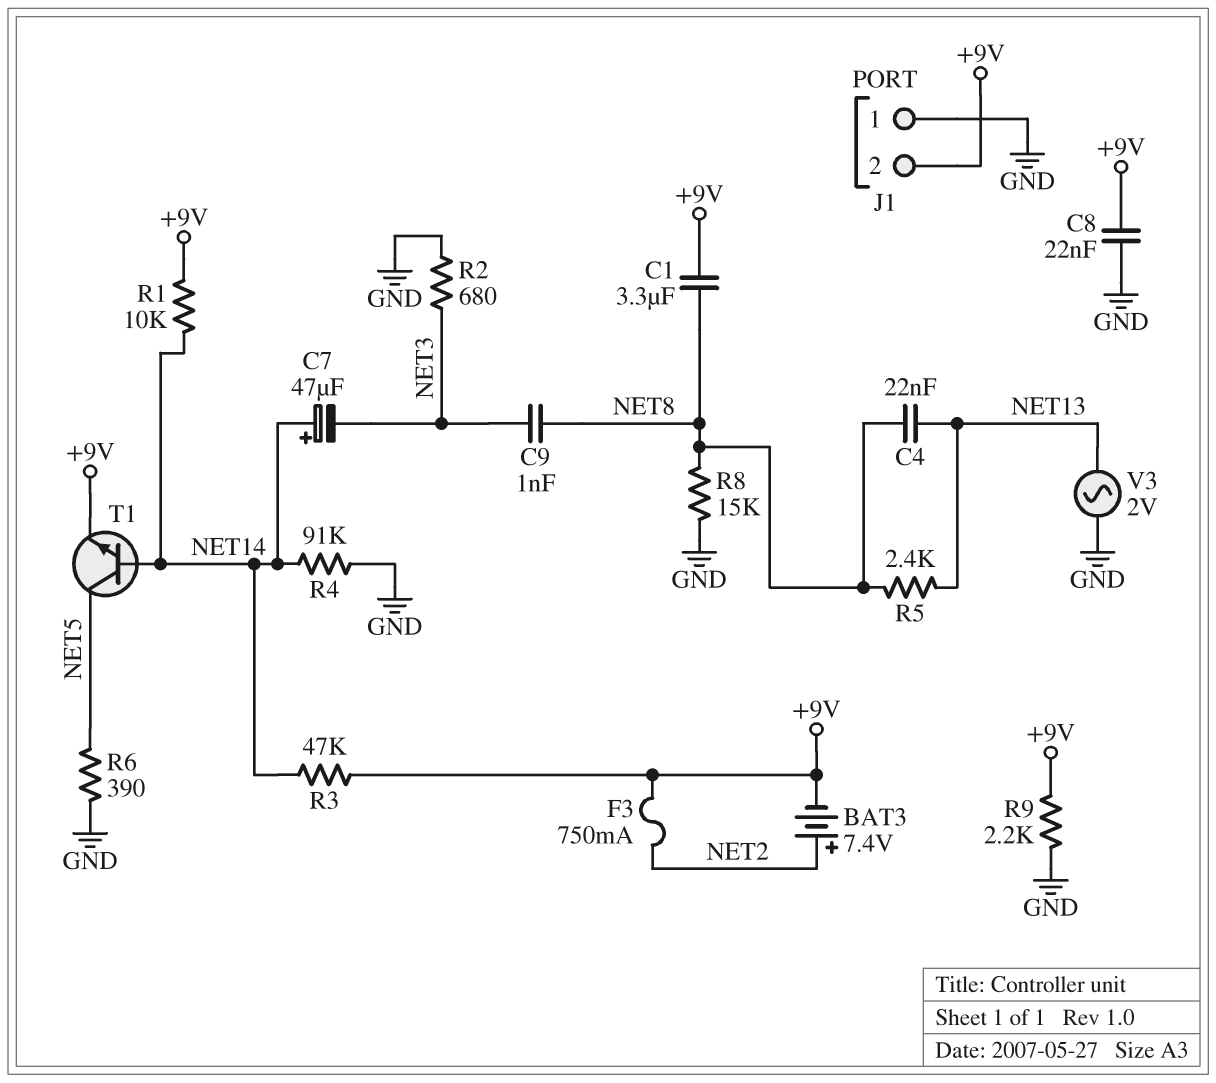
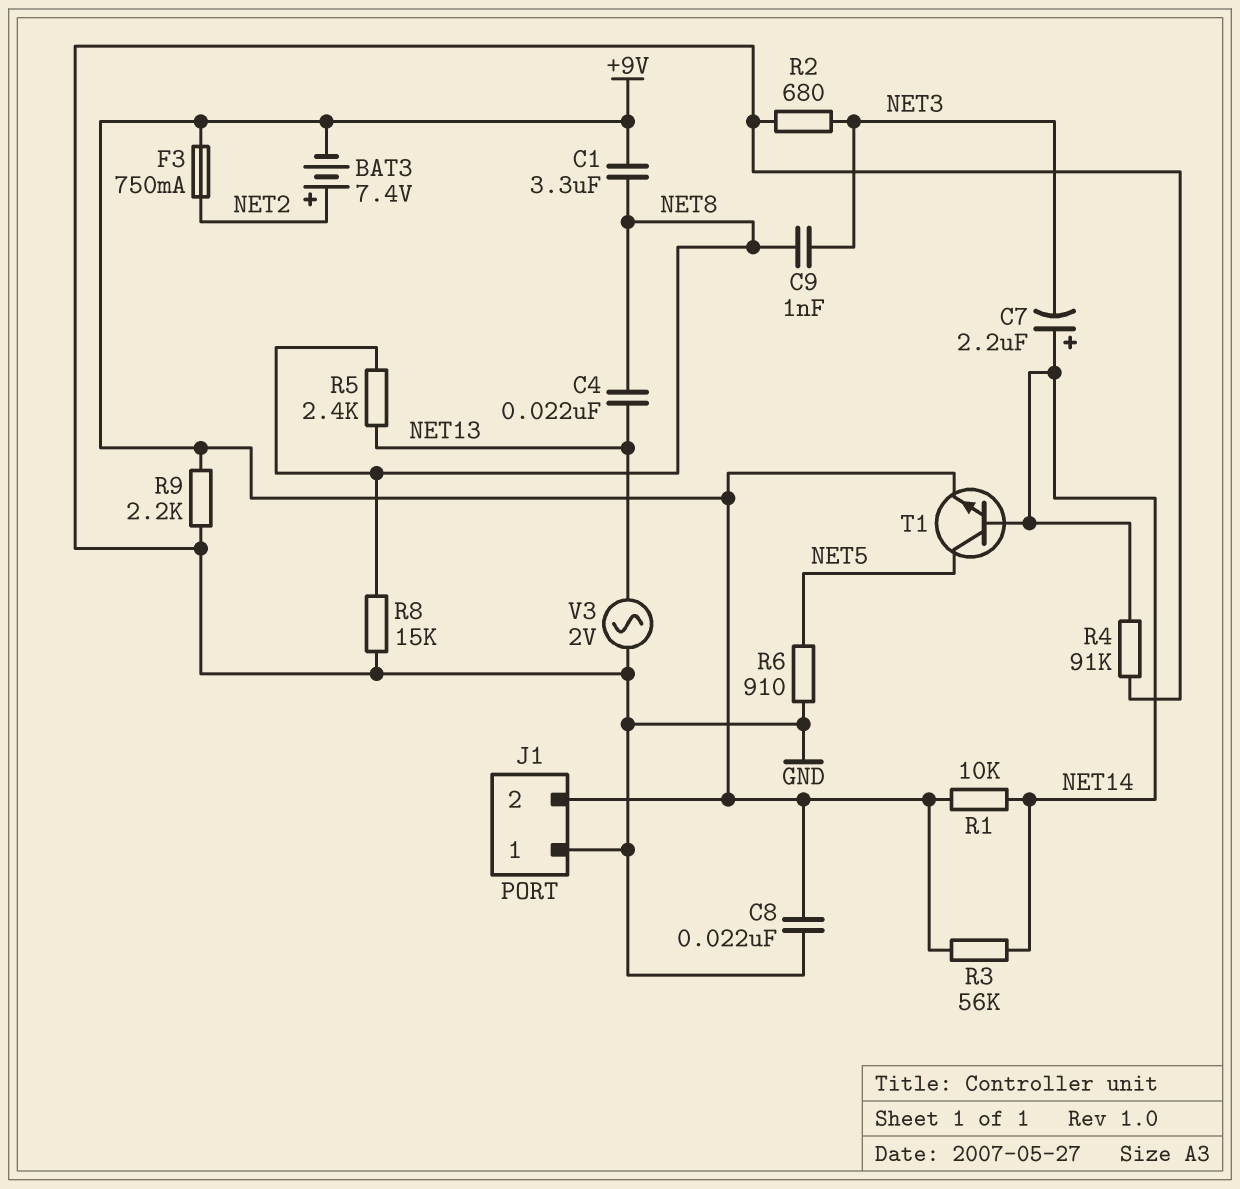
C7: 47uF (plus NET14, minus NET3) -> 2.2uF (plus NET14, minus NET3)
R3: 47k (+9V, NET14) -> 56k (+9V, NET14)
R6: 390 (GND, NET5) -> 910 (GND, NET5)

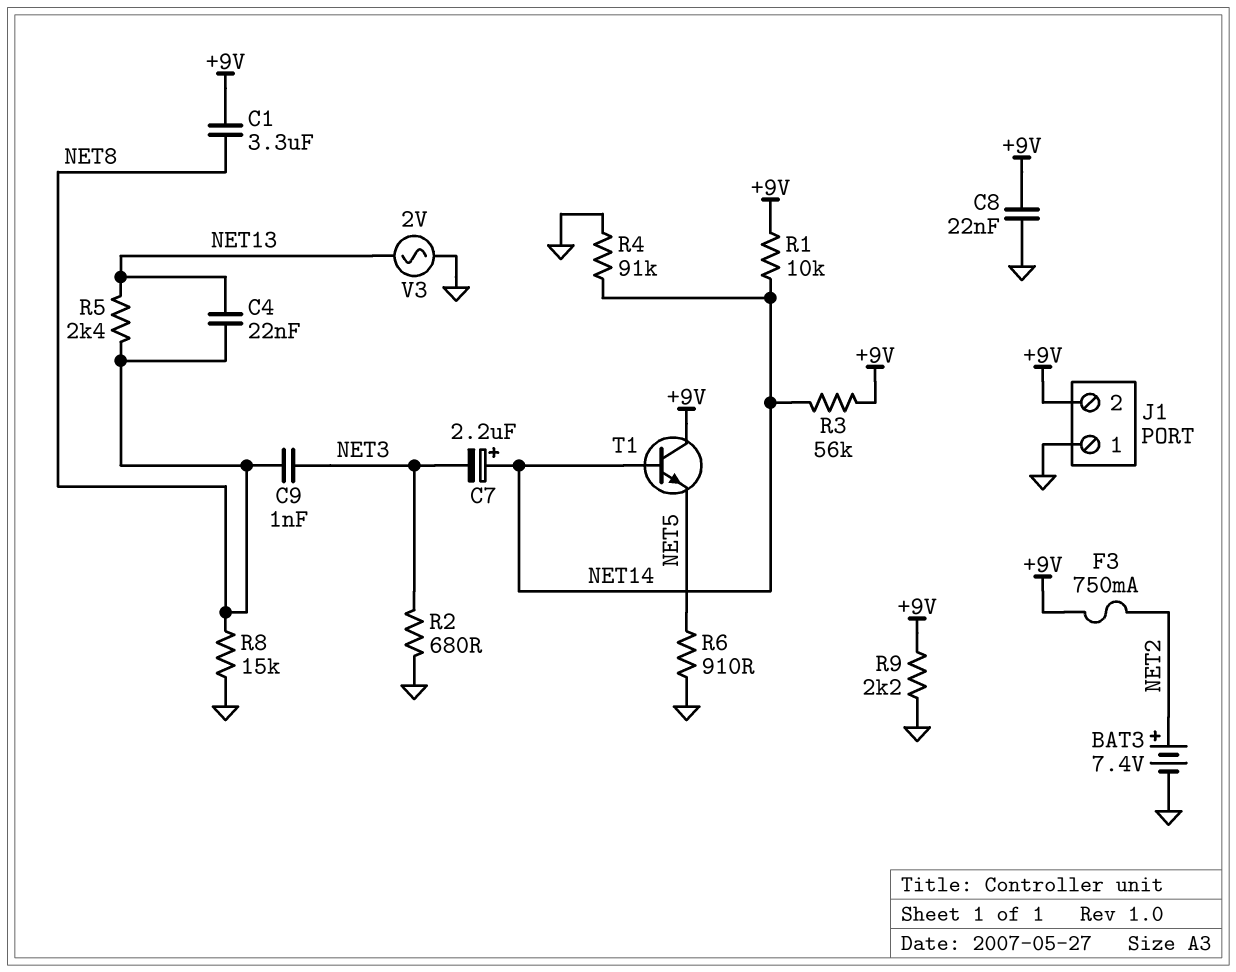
BAT3: 7.4V (plus NET2, minus +9V) -> 7.4V (plus NET2, minus GND)
T1: NPN (B NET14, C NET5, E +9V) -> NPN (B NET14, C +9V, E NET5)

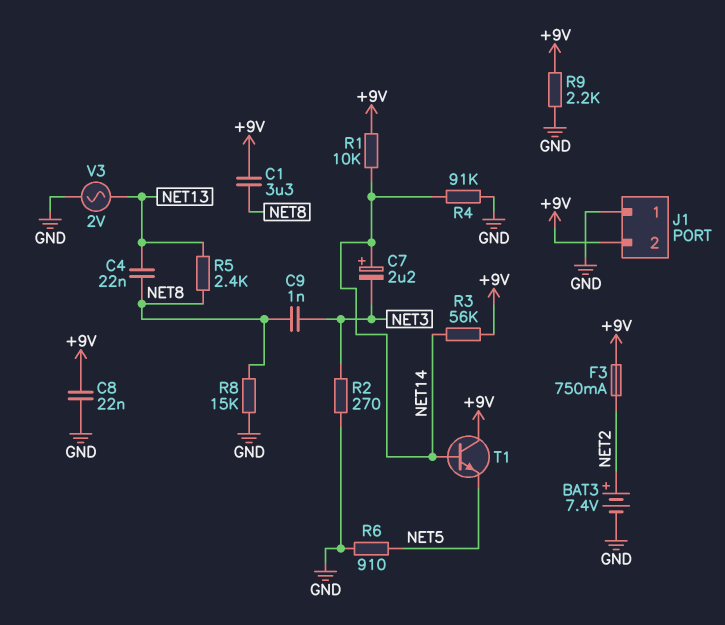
R2: 680 (GND, NET3) -> 270 (GND, NET3)

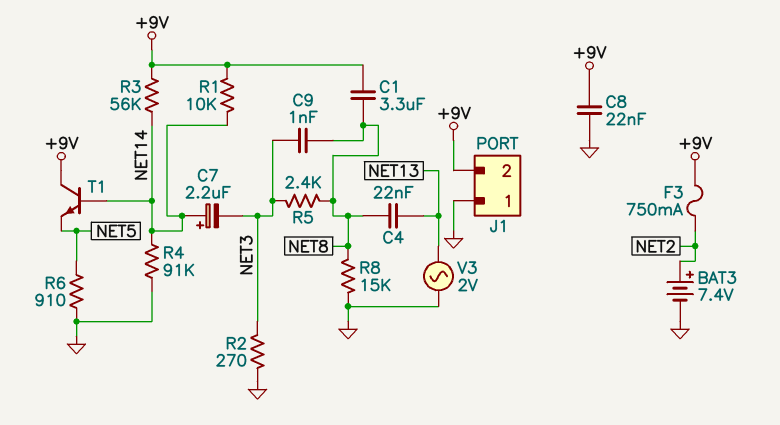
R5: 2.4k (NET8, NET13) -> 2.4k (NET3, NET8)
R9: 2.2k (+9V, GND) -> none

